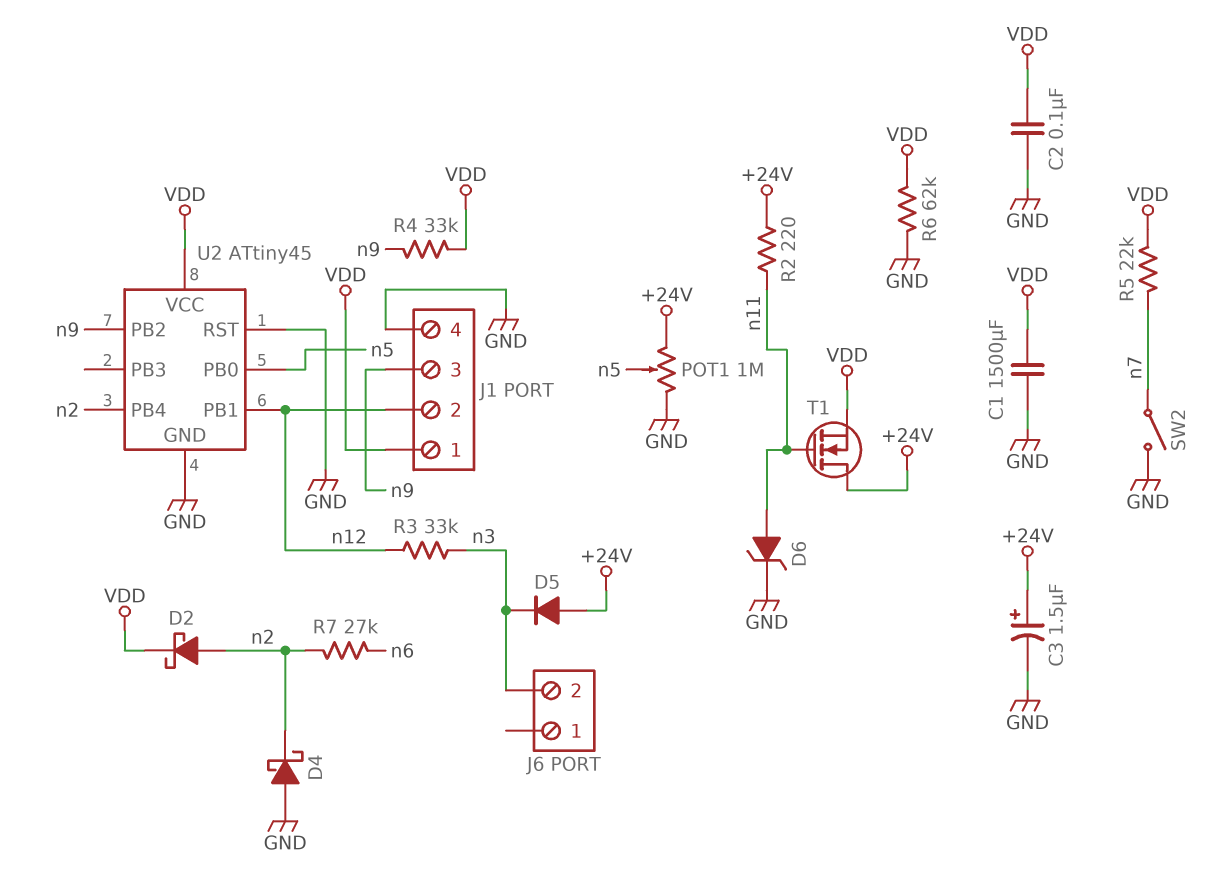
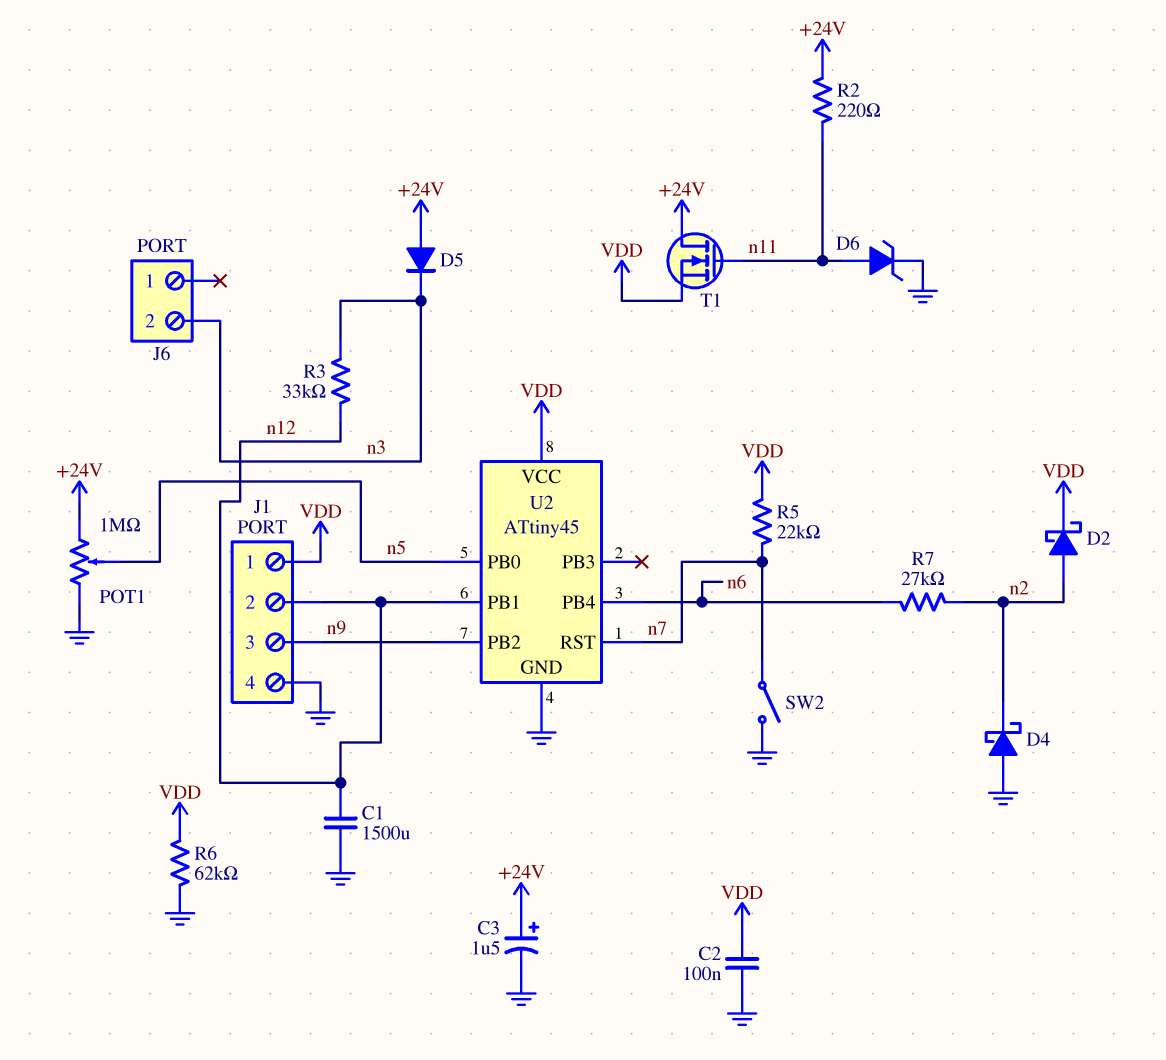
C1: 1500uF (GND, VDD) -> 1500uF (GND, n12)
R4: 33k (VDD, n9) -> none
U2 pin PB4: n2 -> n6
U2 pin RST: GND -> n7

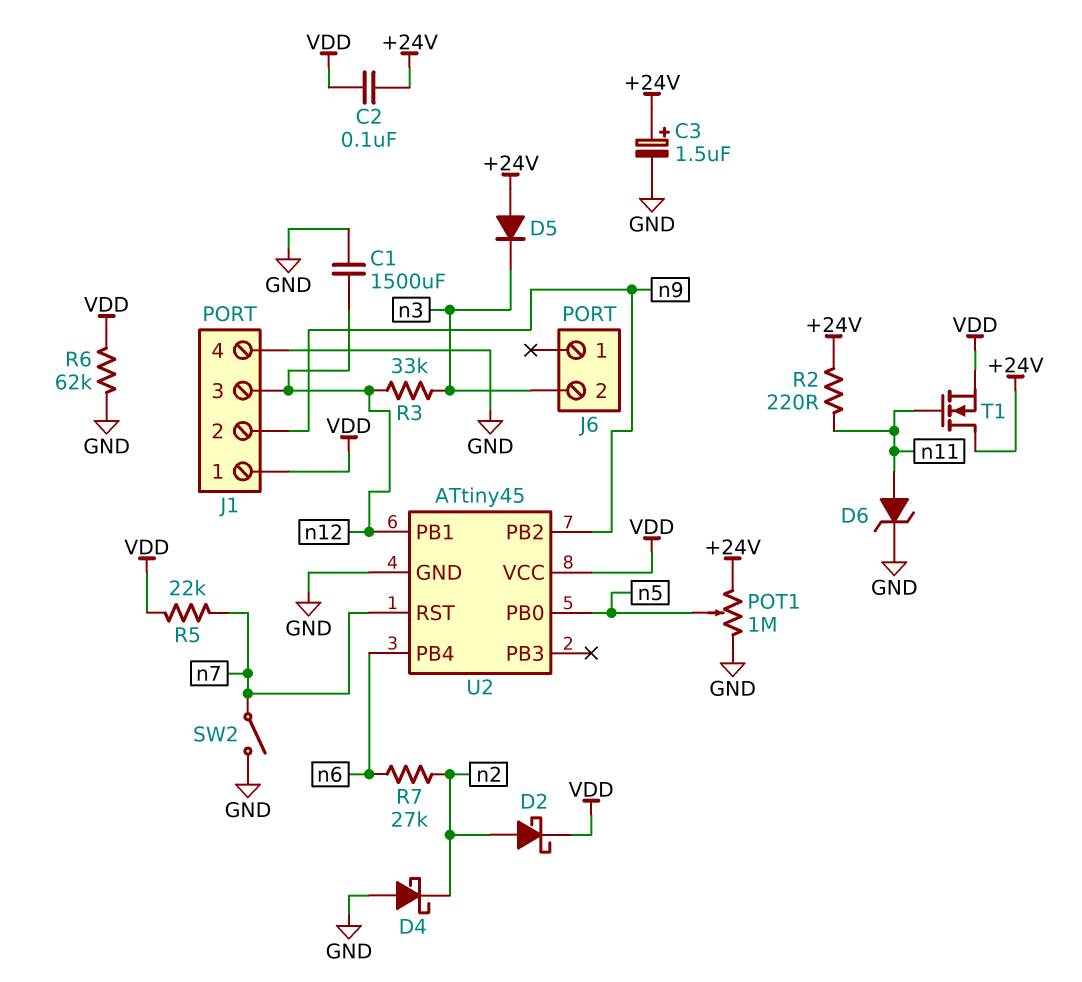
C2: 100nF (GND, VDD) -> 100nF (+24V, VDD)
J1 pin 2: n12 -> n9
J1 pin 3: n9 -> n12

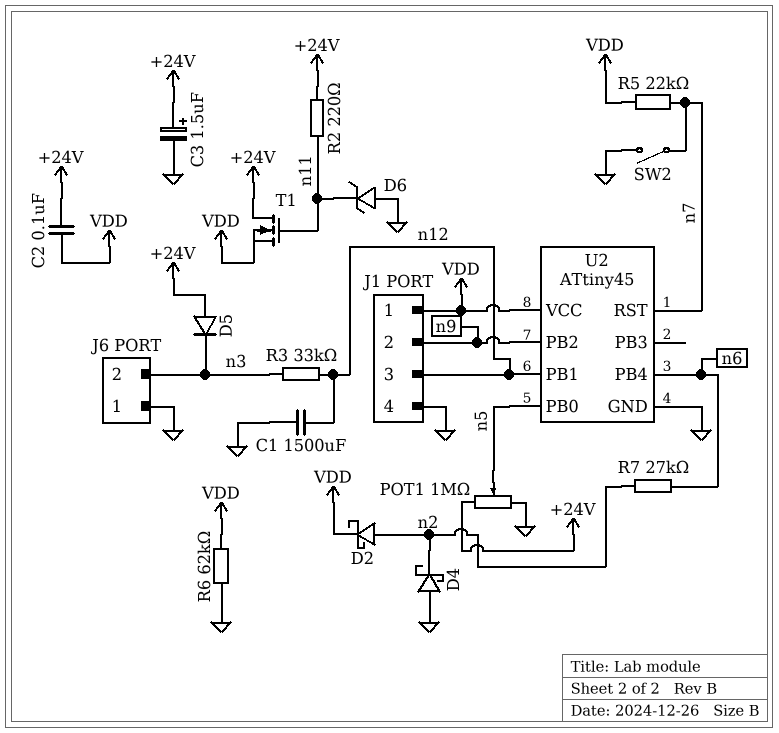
D6: zener (A n11, K GND) -> zener (A GND, K n11)
J6 pin 1: none -> GND

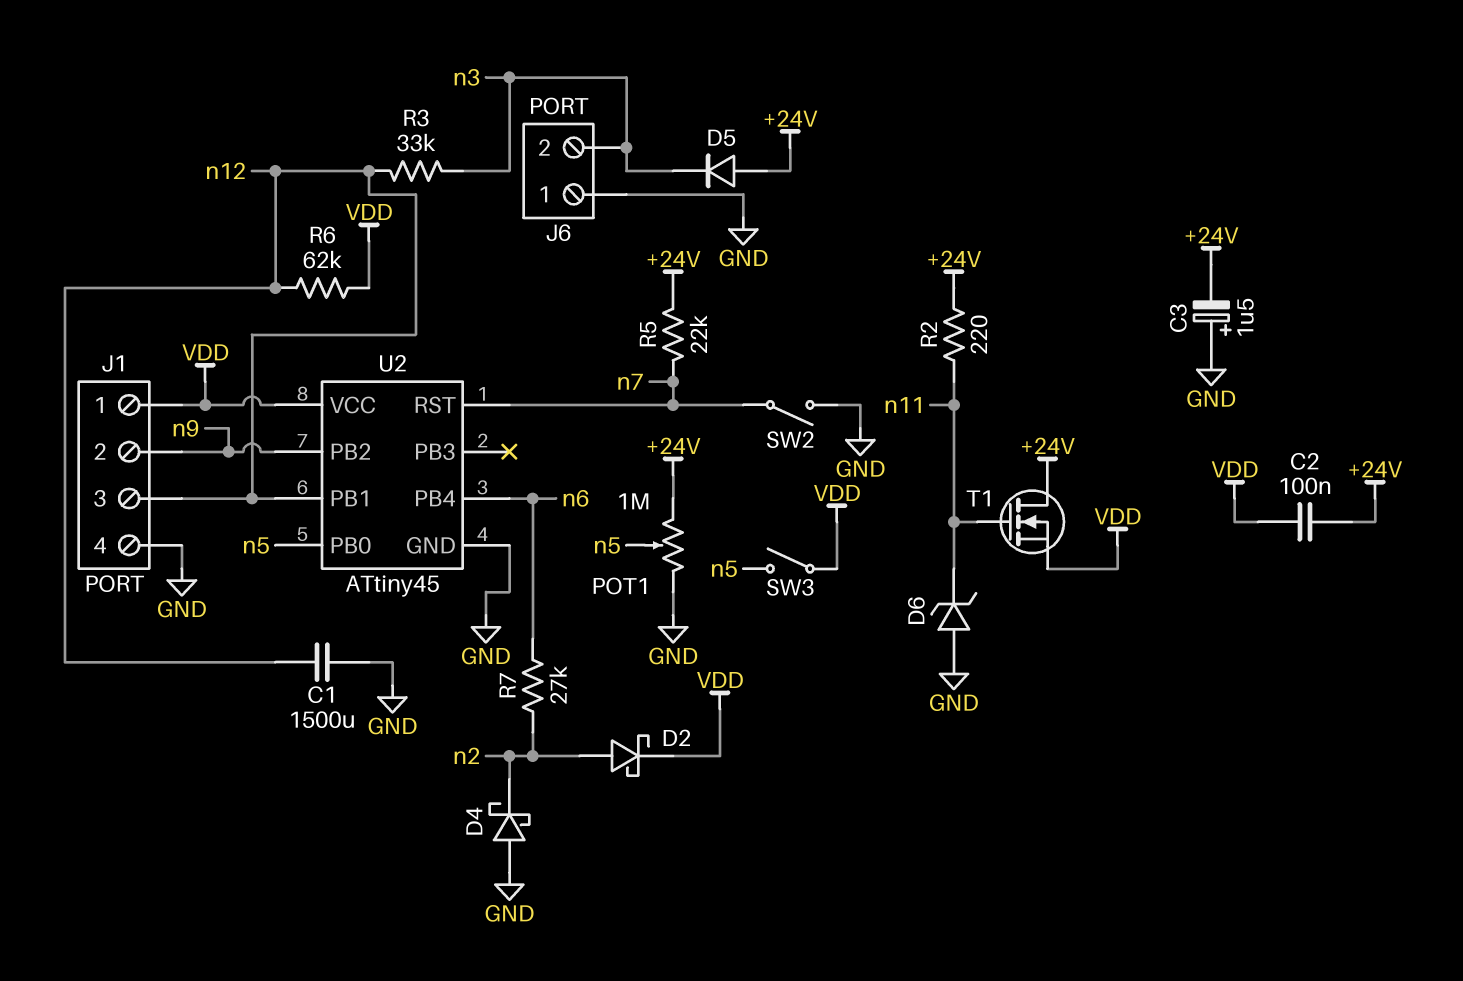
C3: 1.5uF (plus +24V, minus GND) -> 1.5uF (plus GND, minus +24V)
R5: 22k (VDD, n7) -> 22k (+24V, n7)
R6: 62k (GND, VDD) -> 62k (VDD, n12)
SW3: none -> switch (VDD, n5)

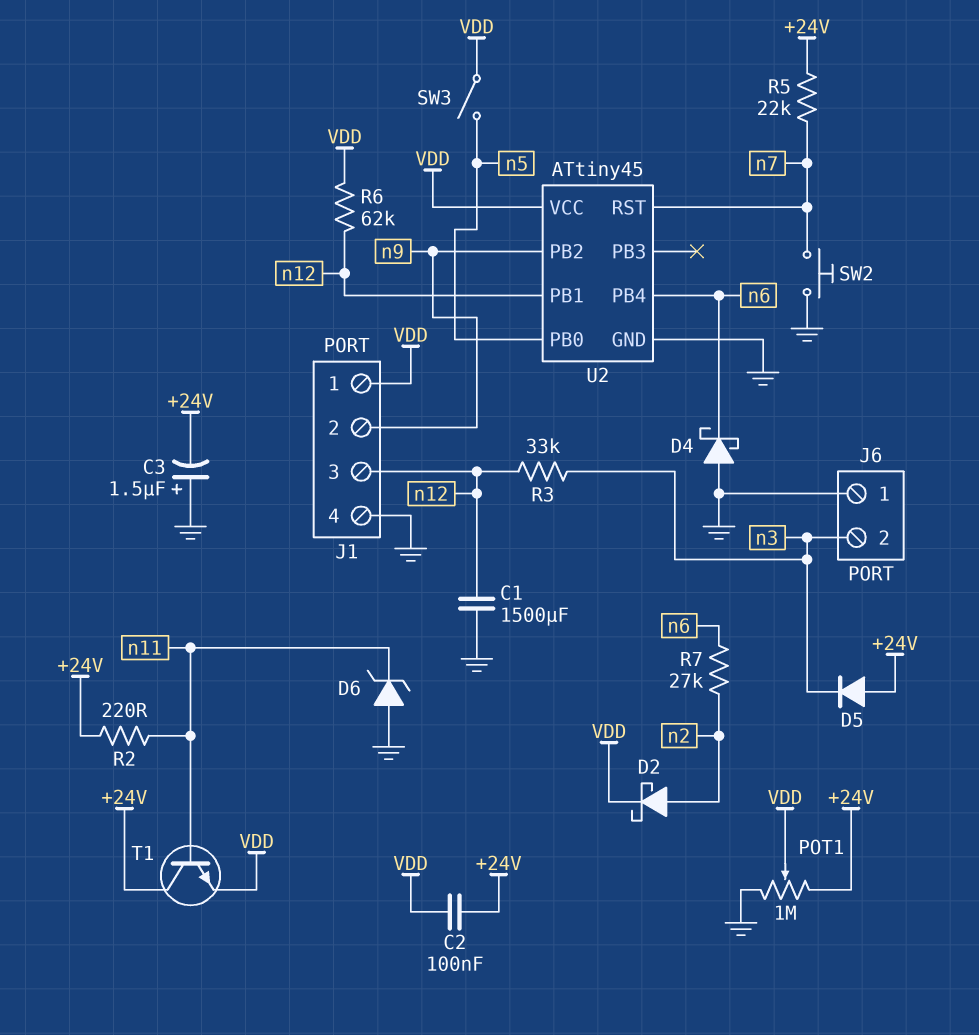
D4: schottky (A GND, K n2) -> schottky (A GND, K n6)
POT1: 1M (+24V, GND, wiper n5) -> 1M (+24V, GND, wiper VDD)
SW2: switch (GND, n7) -> button (GND, n7)
T1: NMOS (G n11, D +24V, S VDD) -> NPN (B n11, C +24V, E VDD)

